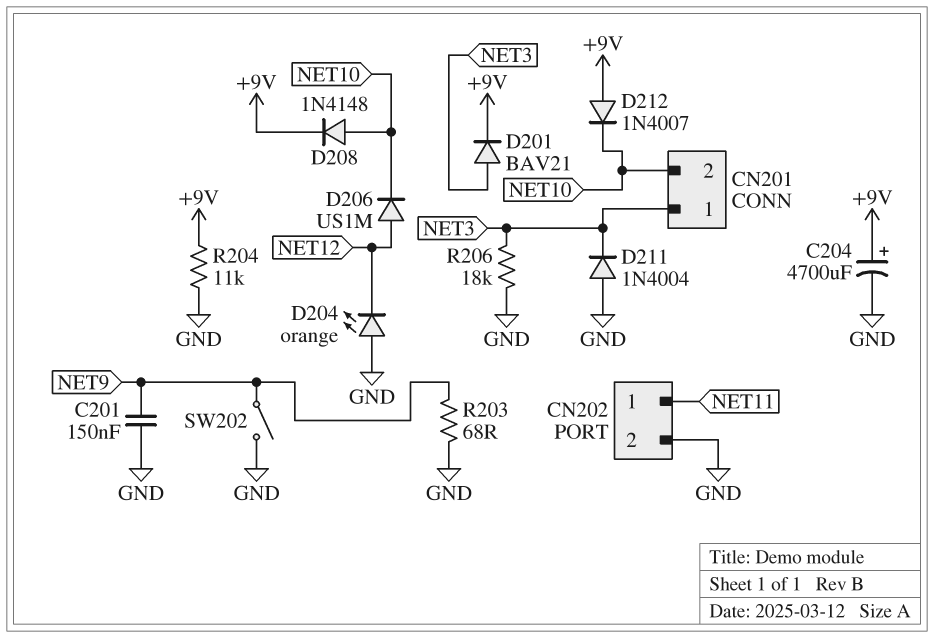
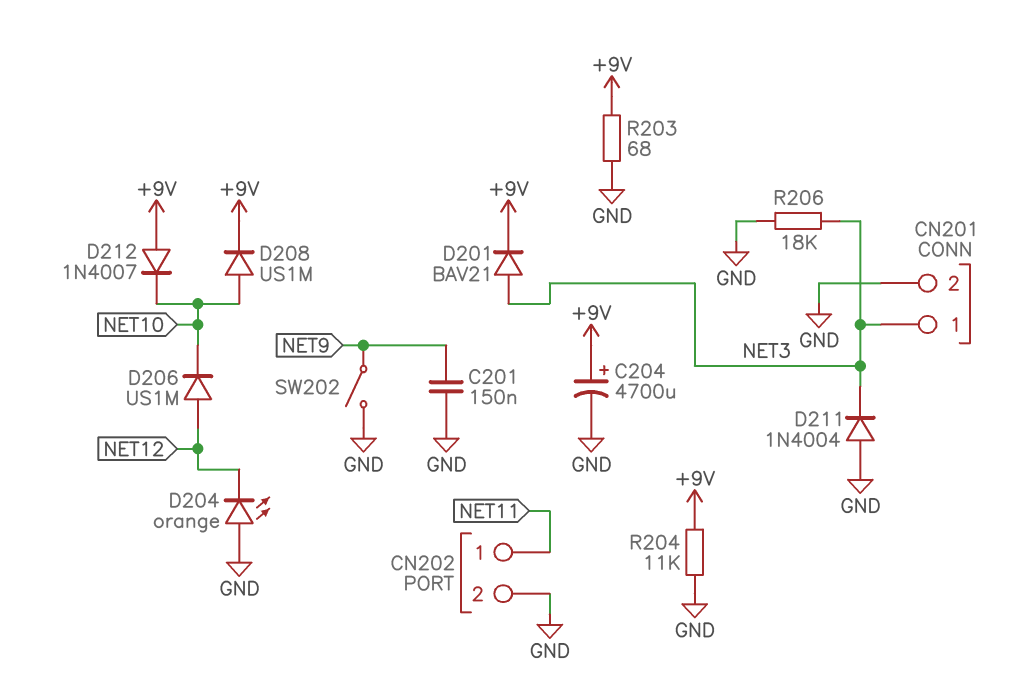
CN201 pin 2: NET10 -> GND
D208: diode 1N4148 (A NET10, K +9V) -> diode US1M (A NET10, K +9V)
R203: 68 (GND, NET9) -> 68 (+9V, GND)

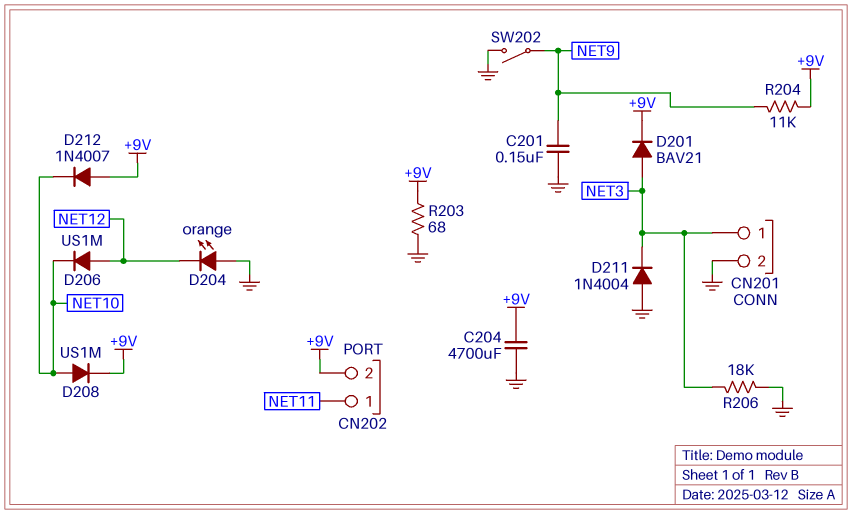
C204: 4700uF (plus +9V, minus GND) -> 4700uF (+9V, GND)
CN202 pin 2: GND -> +9V
R204: 11k (+9V, GND) -> 11k (+9V, NET9)

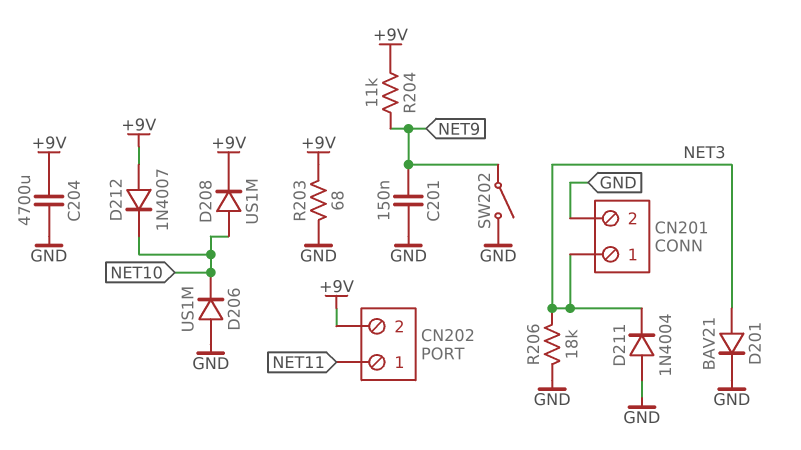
D201: diode BAV21 (A NET3, K +9V) -> diode BAV21 (A NET3, K GND)
D204: LED orange (A GND, K NET12) -> none
D206: diode US1M (A NET12, K NET10) -> diode US1M (A GND, K NET10)

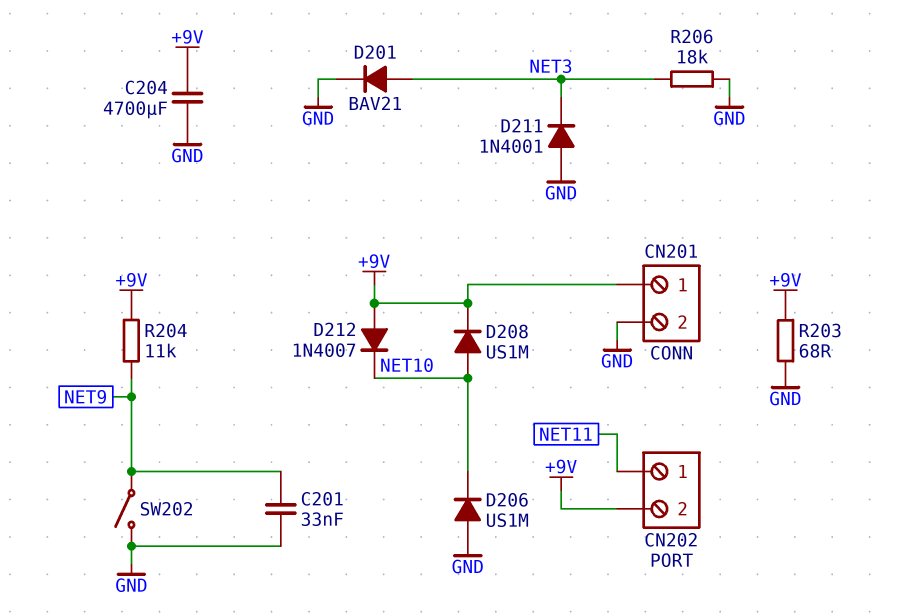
C201: 150nF (GND, NET9) -> 33nF (GND, NET9)
CN201 pin 1: NET3 -> +9V
D211: diode 1N4004 (A GND, K NET3) -> diode 1N4001 (A GND, K NET3)

